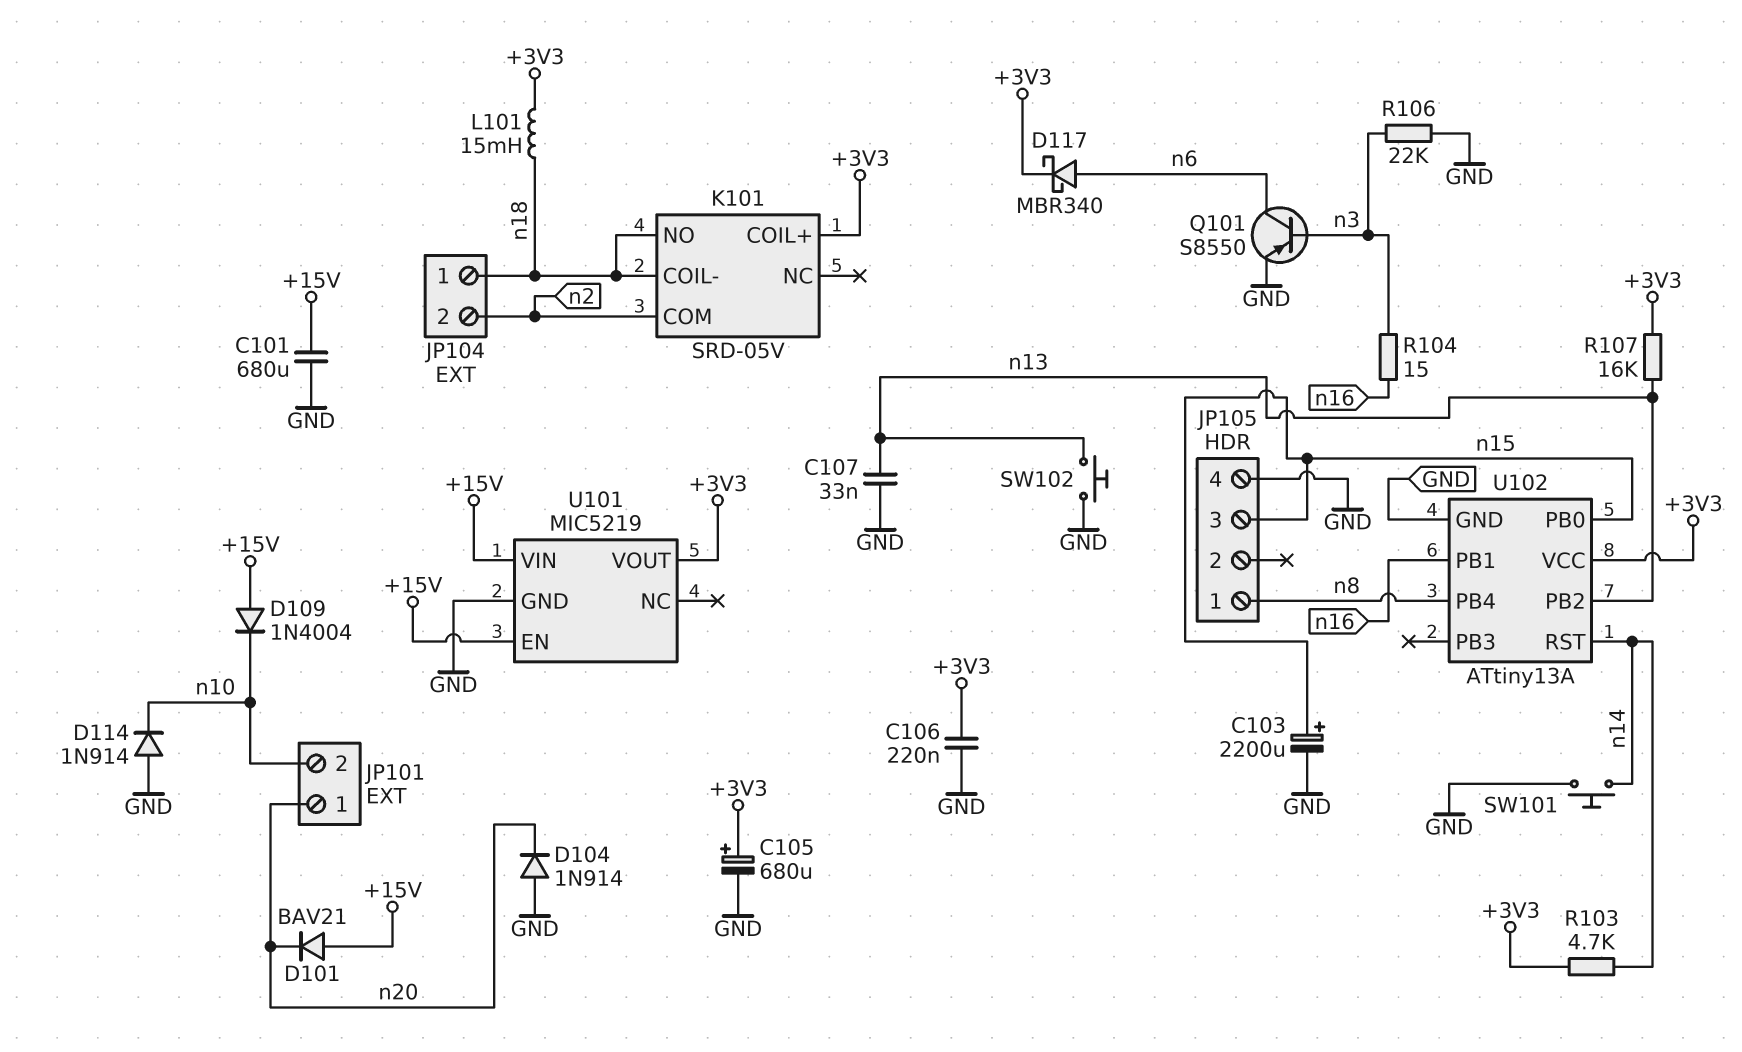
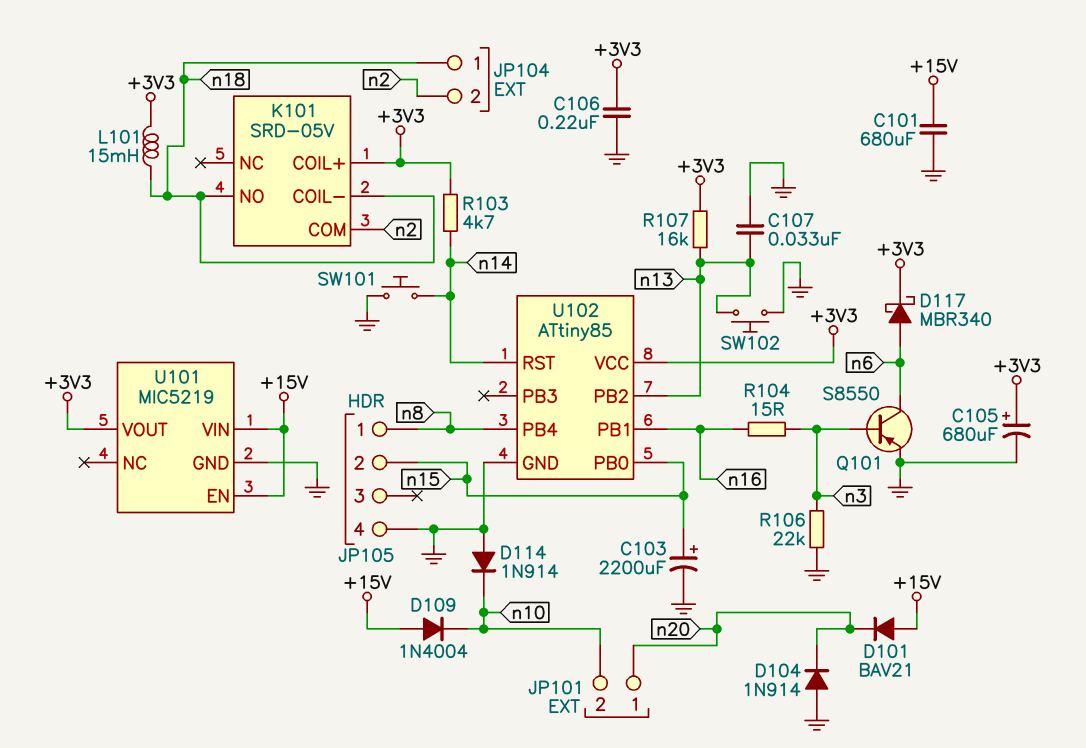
JP105 pin 2: none -> n15
JP105 pin 3: n15 -> none
U102: ATtiny13A -> ATtiny85

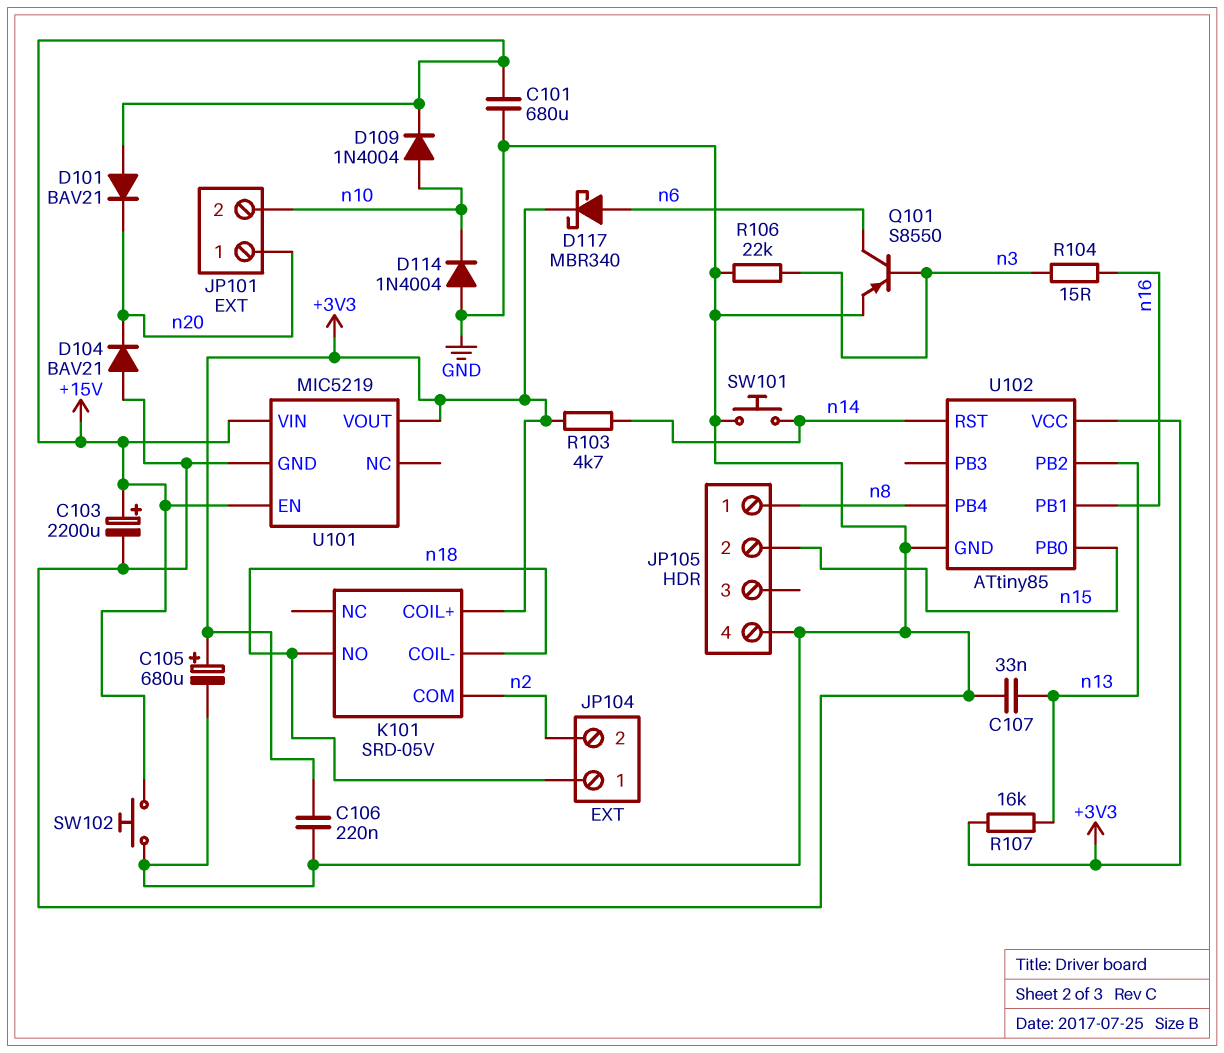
C103: 2200uF (plus n15, minus GND) -> 2200uF (plus +15V, minus GND)
D104: diode 1N914 (A GND, K n20) -> diode BAV21 (A GND, K n20)
D109: diode 1N4004 (A +15V, K n10) -> diode 1N4004 (A n10, K +15V)
D114: diode 1N914 (A GND, K n10) -> diode 1N4004 (A GND, K n10)
L101: 15mH (+3V3, n18) -> none
SW102: button (GND, n13) -> button (+15V, GND)

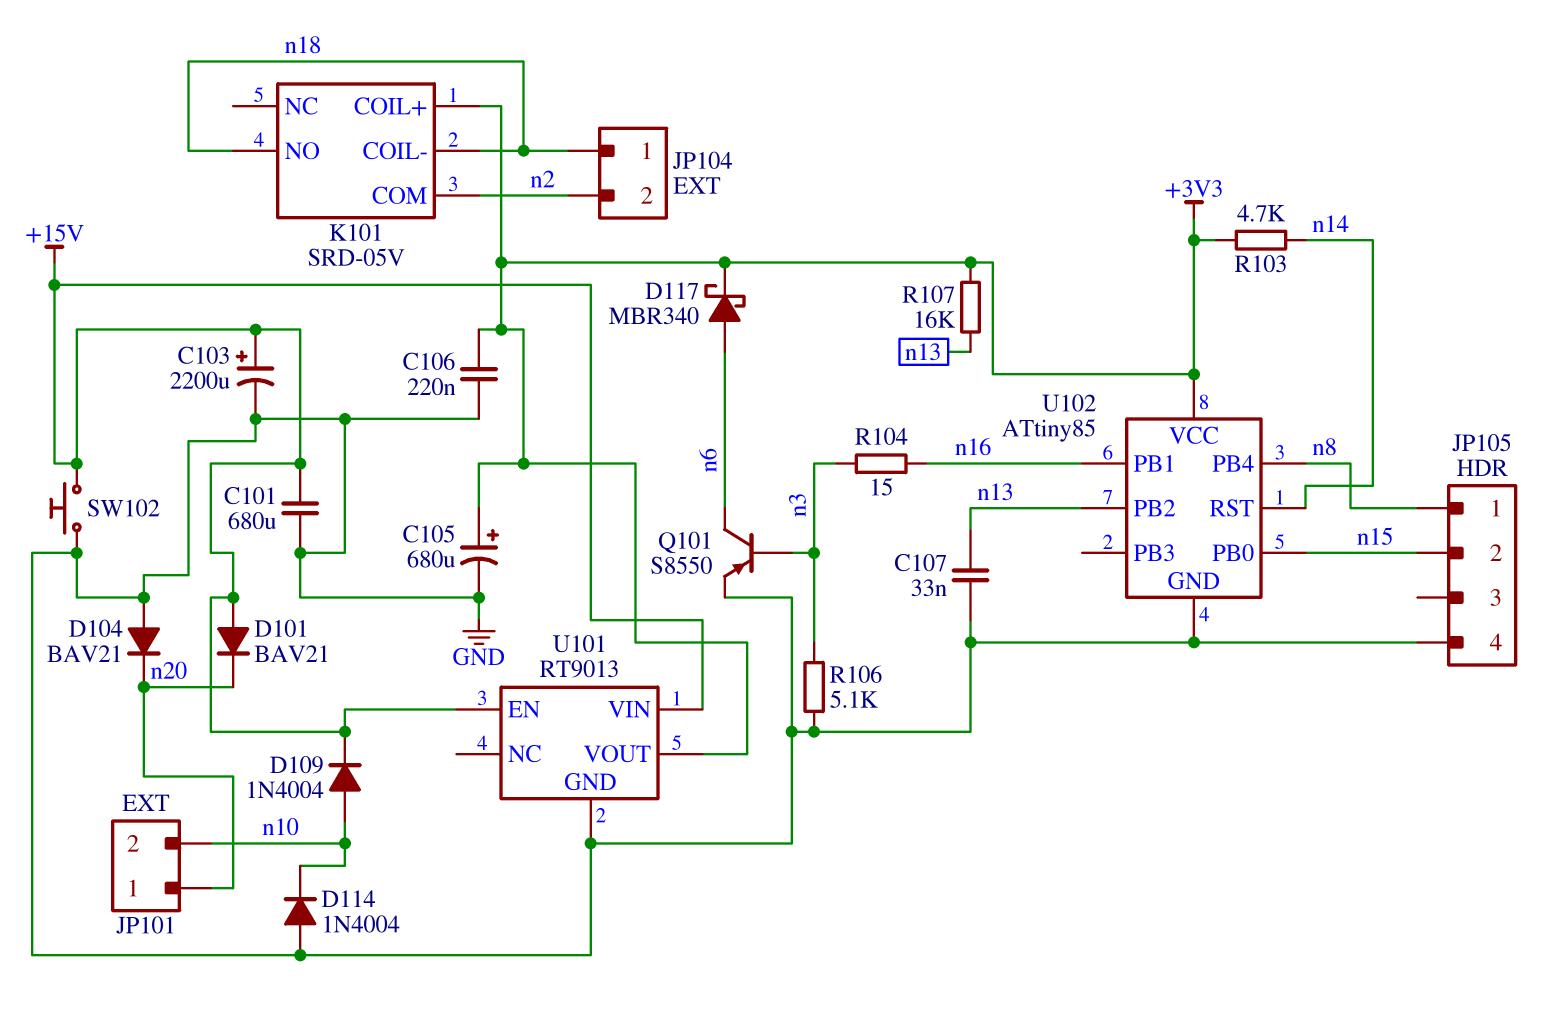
R106: 22k (GND, n3) -> 5.1k (GND, n3)
SW101: button (GND, n14) -> none
U101: MIC5219 -> RT9013

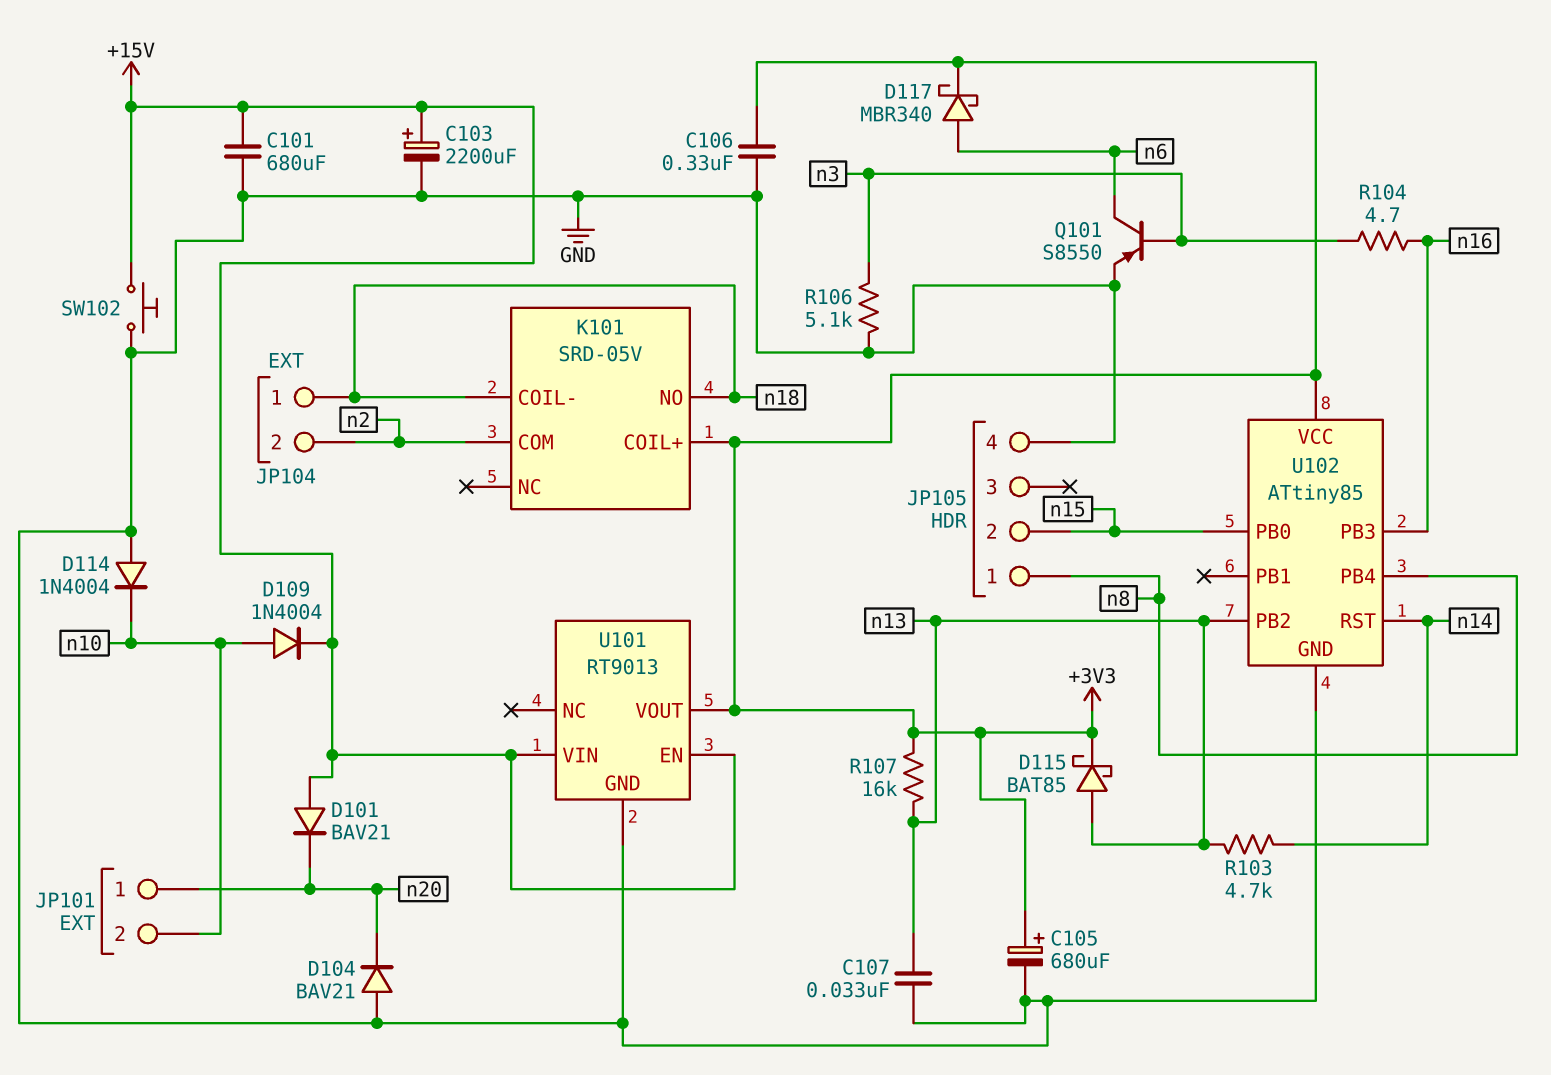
C106: 220nF (+3V3, GND) -> 330nF (+3V3, GND)
D115: none -> schottky BAT85 (A n13, K +3V3)
R103: 4.7k (+3V3, n14) -> 4.7k (n13, n14)
R104: 15 (n3, n16) -> 4.7 (n3, n16)
U102 pin PB1: n16 -> none
U102 pin PB3: none -> n16

